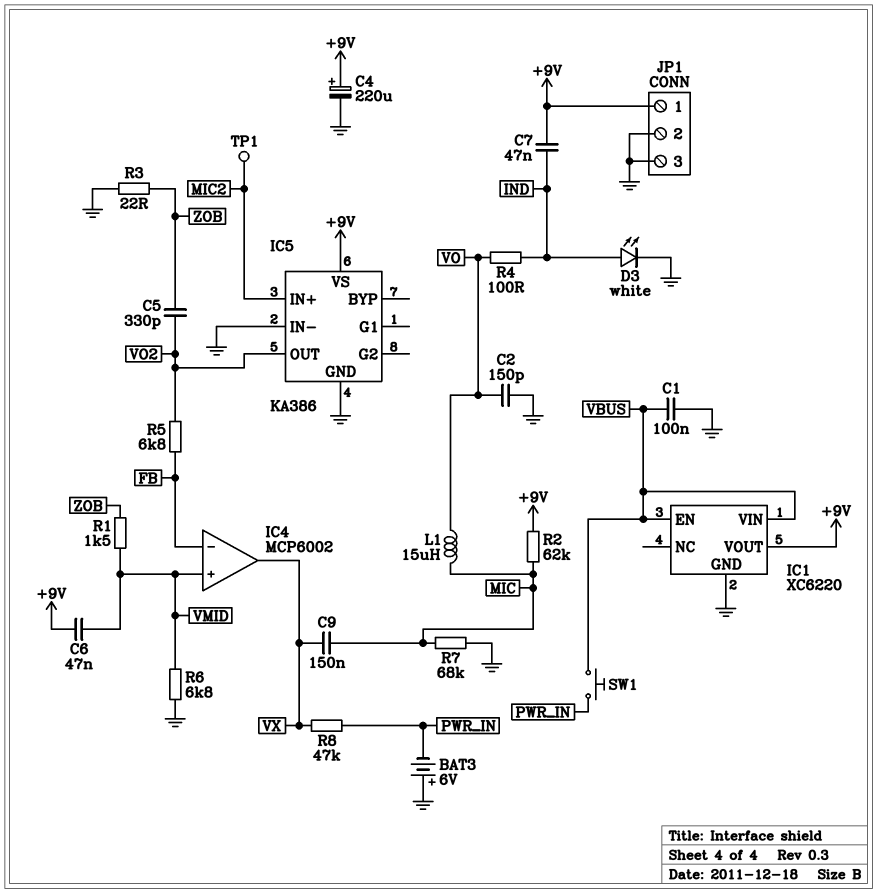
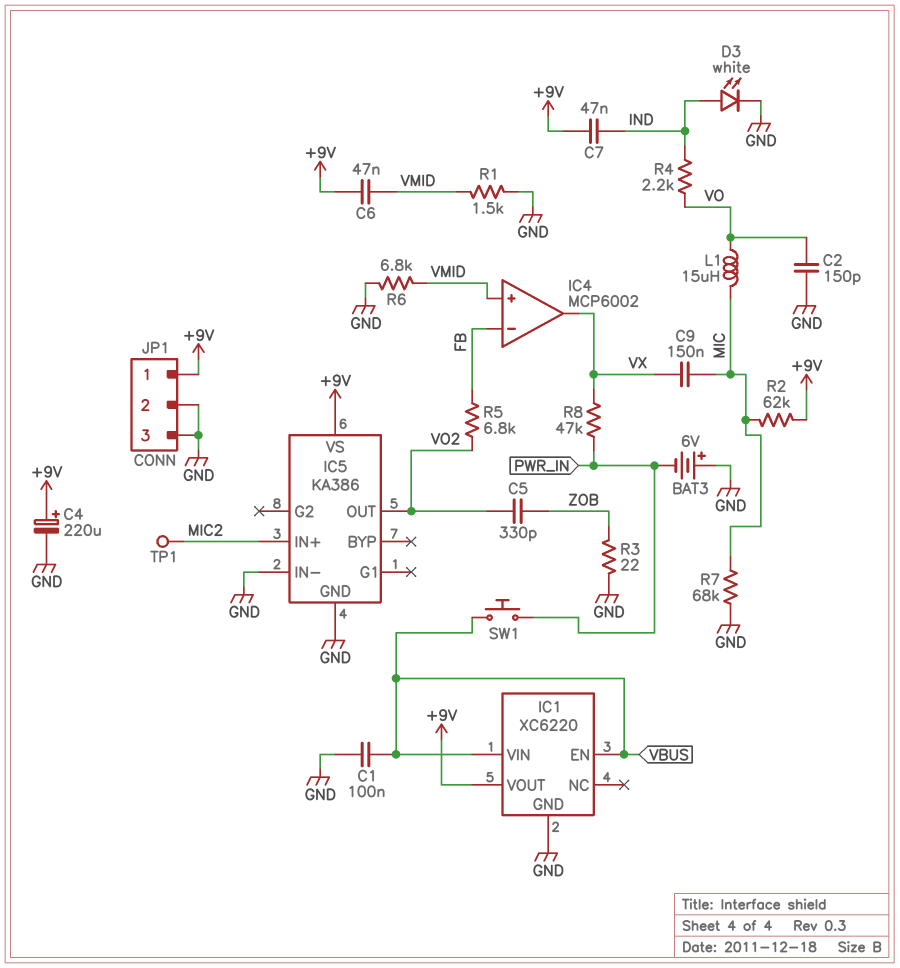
R1: 1.5k (VMID, ZOB) -> 1.5k (GND, VMID)
R4: 100 (IND, VO) -> 2.2k (IND, VO)

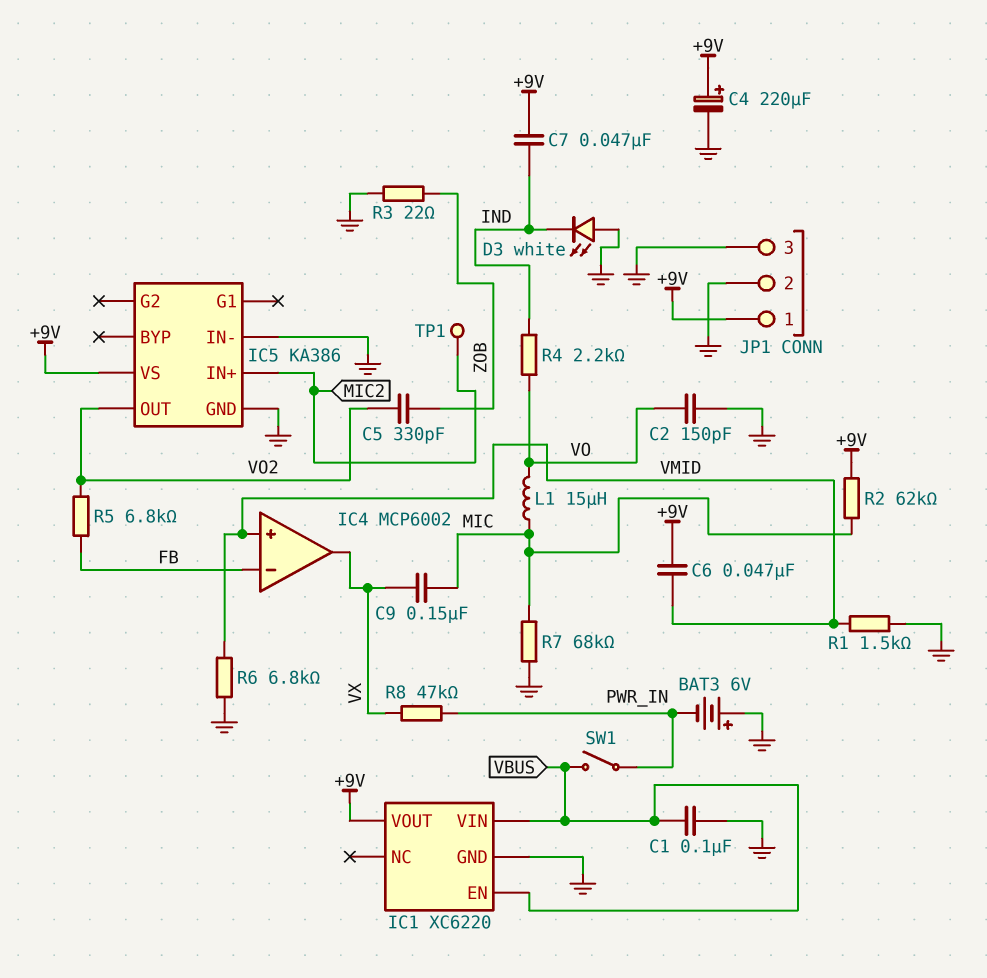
D3: LED white (A IND, K GND) -> LED white (A GND, K IND)
SW1: button (PWR_IN, VBUS) -> switch (PWR_IN, VBUS)

